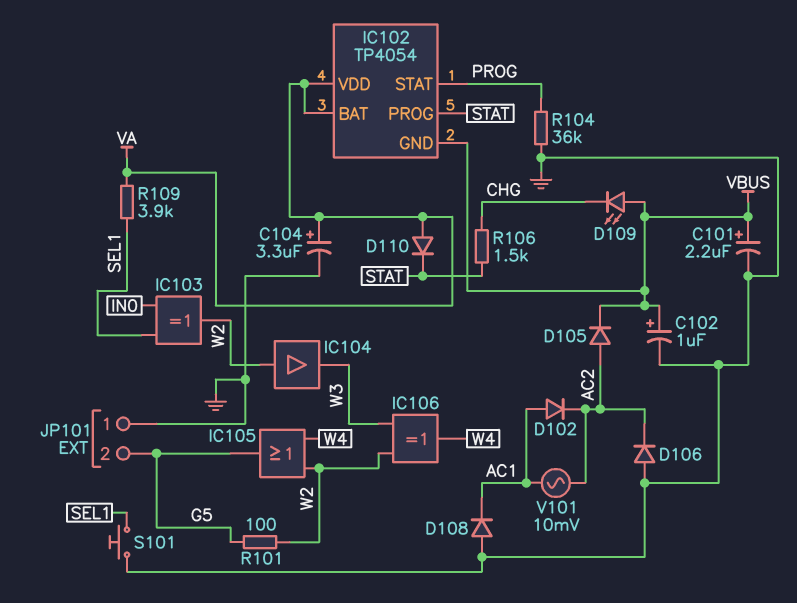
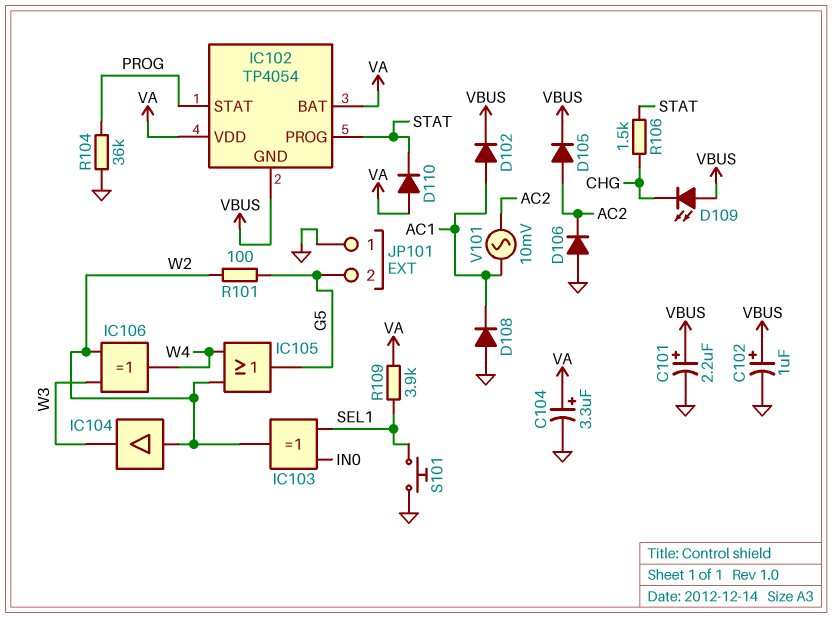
D102: diode (A AC1, K AC2) -> diode (A AC1, K VBUS)

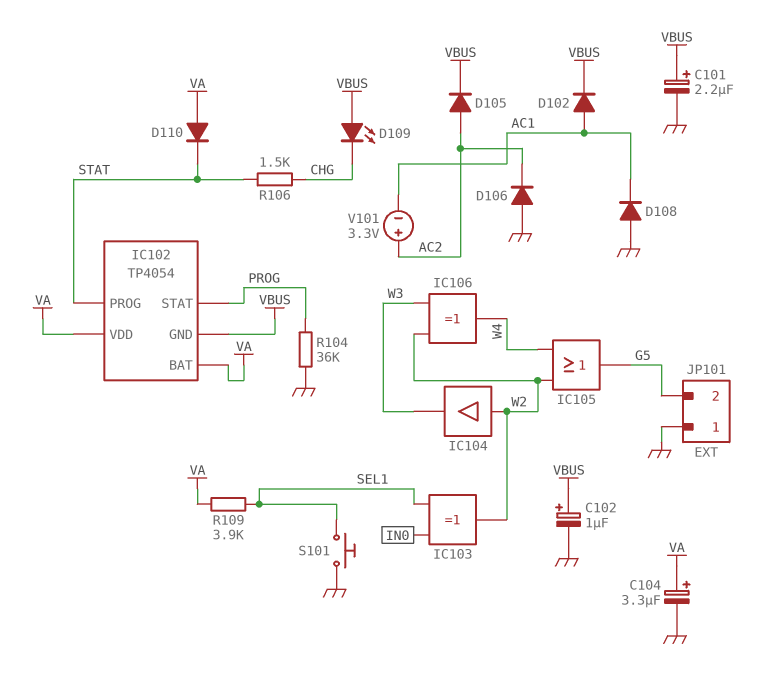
R101: 100 (G5, W2) -> none
V101: AC 10mV (AC1, AC2) -> 3.3V (plus AC2, minus AC1)

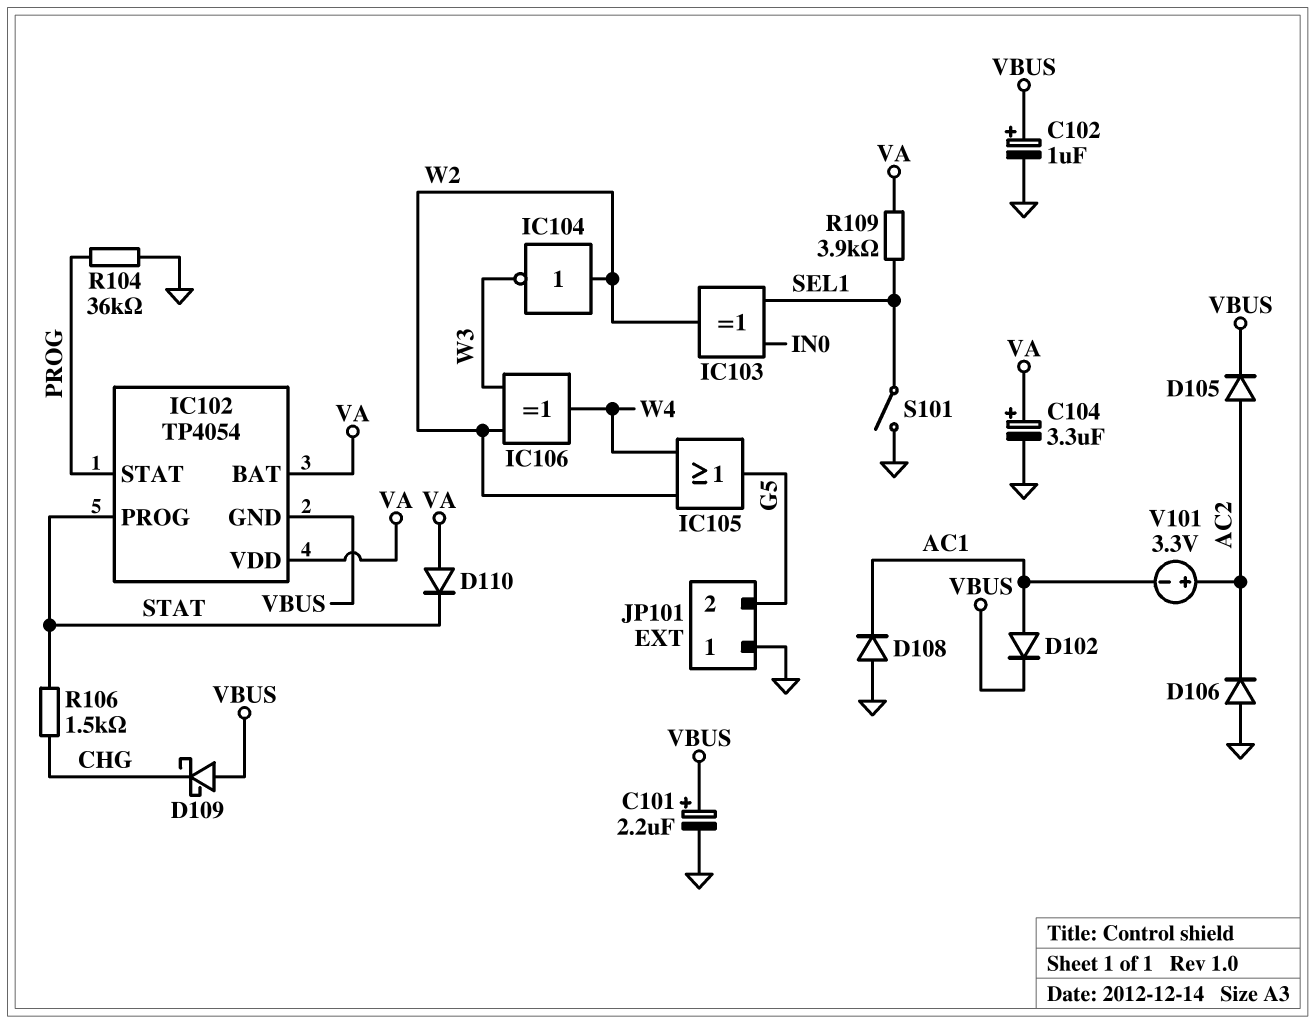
D109: LED (A VBUS, K CHG) -> schottky (A VBUS, K CHG)
IC104: buffer (in W2, out W3) -> NOT (in W2, out W3)
S101: button (GND, SEL1) -> switch (GND, SEL1)

